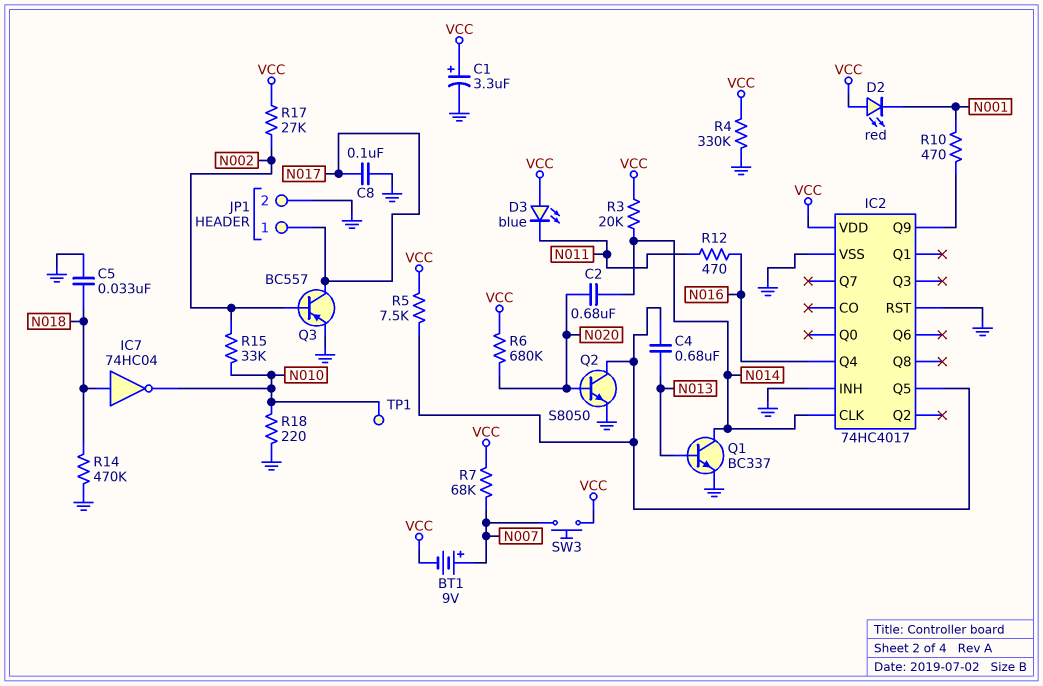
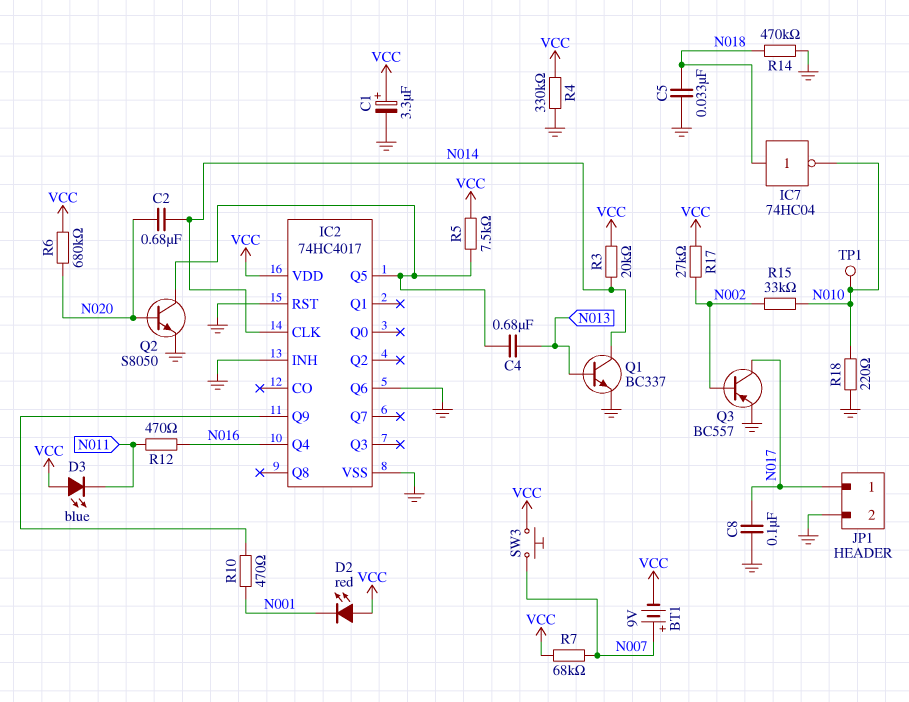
IC2 pin Q6: none -> GND

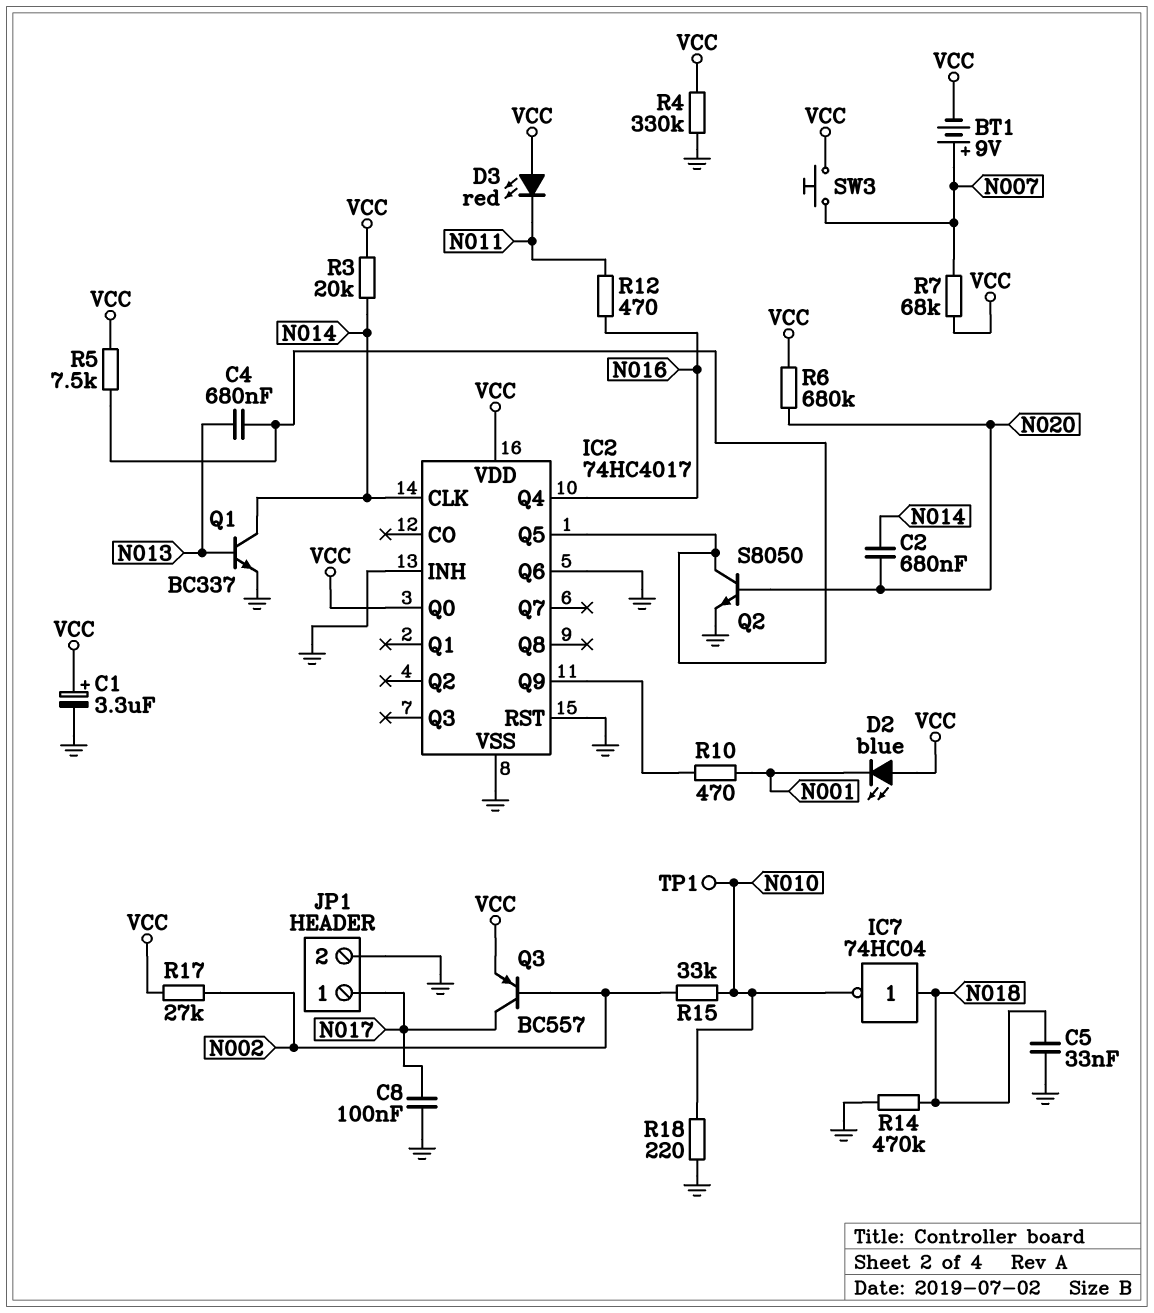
D2: LED red (A VCC, K N001) -> LED blue (A VCC, K N001)
D3: LED blue (A VCC, K N011) -> LED red (A VCC, K N011)
IC2 pin Q0: none -> VCC
Q3: PNP BC557 (B N002, C N017, E GND) -> PNP BC557 (B N002, C N017, E VCC)

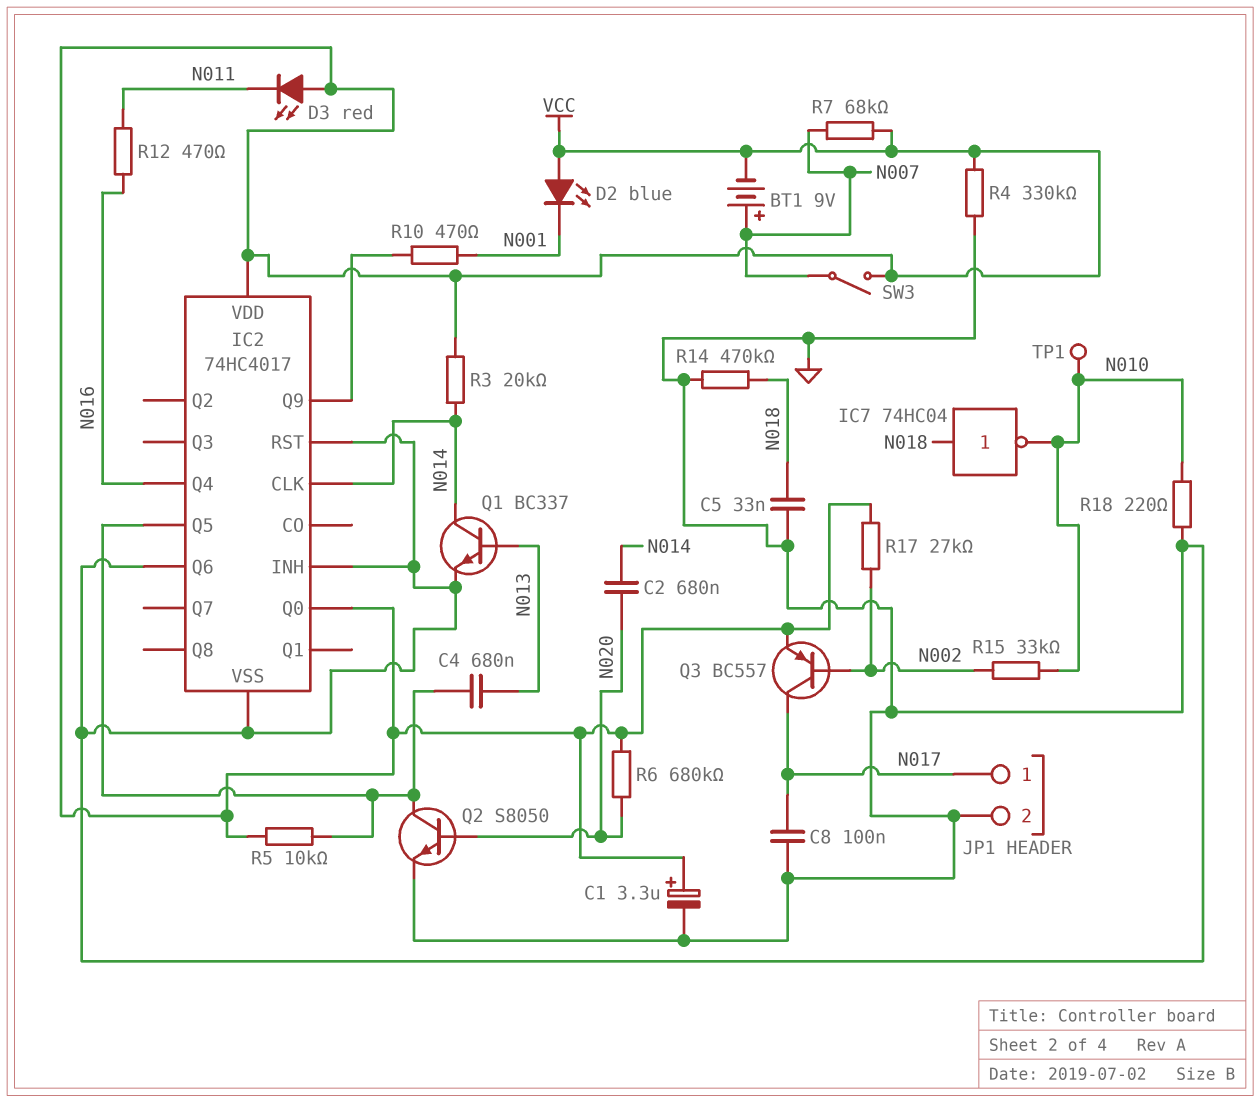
R5: 7.5k (IC2/Q5, VCC) -> 10k (IC2/Q5, VCC)
SW3: button (N007, VCC) -> switch (N007, VCC)

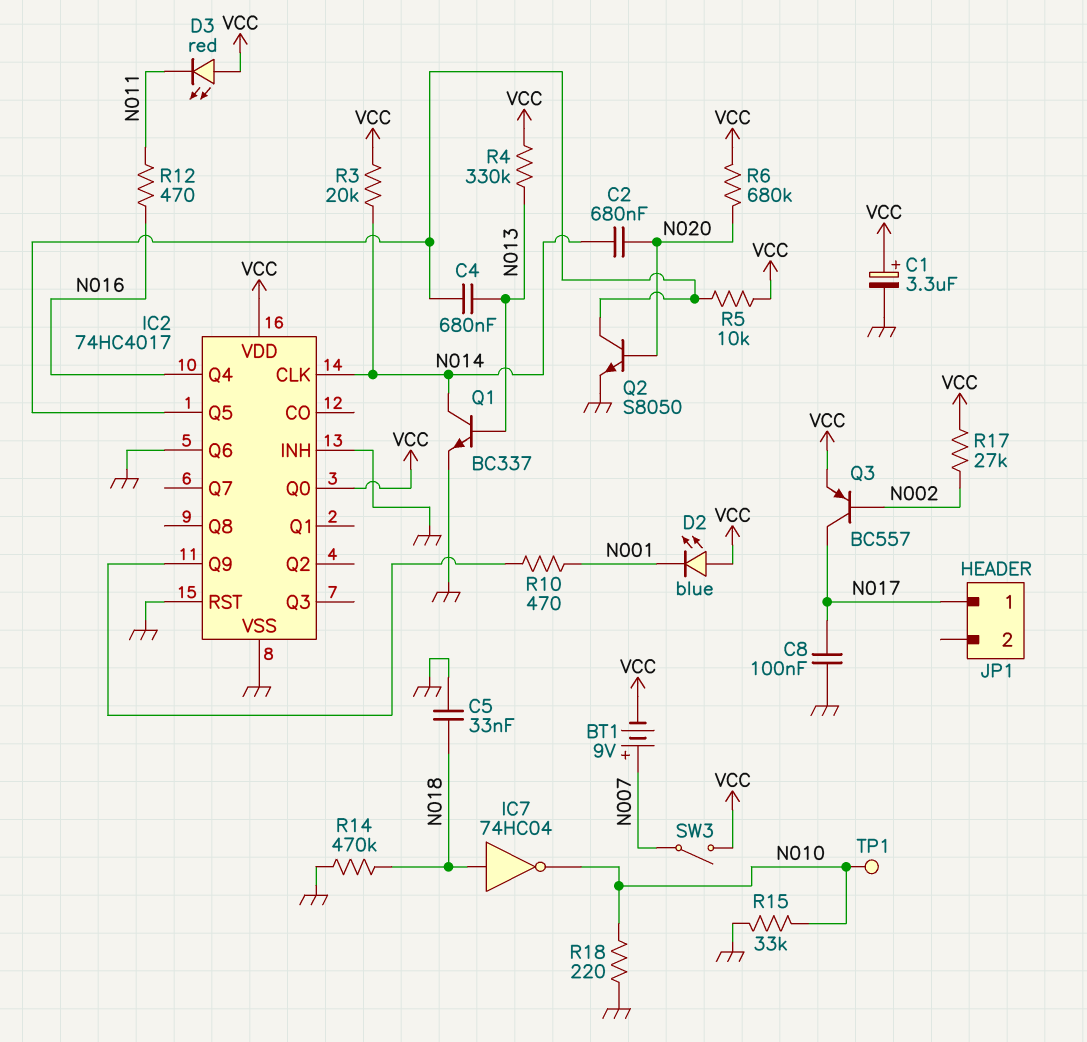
JP1 pin 2: GND -> none
R4: 330k (GND, VCC) -> 330k (N013, VCC)
R7: 68k (N007, VCC) -> none
R15: 33k (N002, N010) -> 33k (GND, N010)

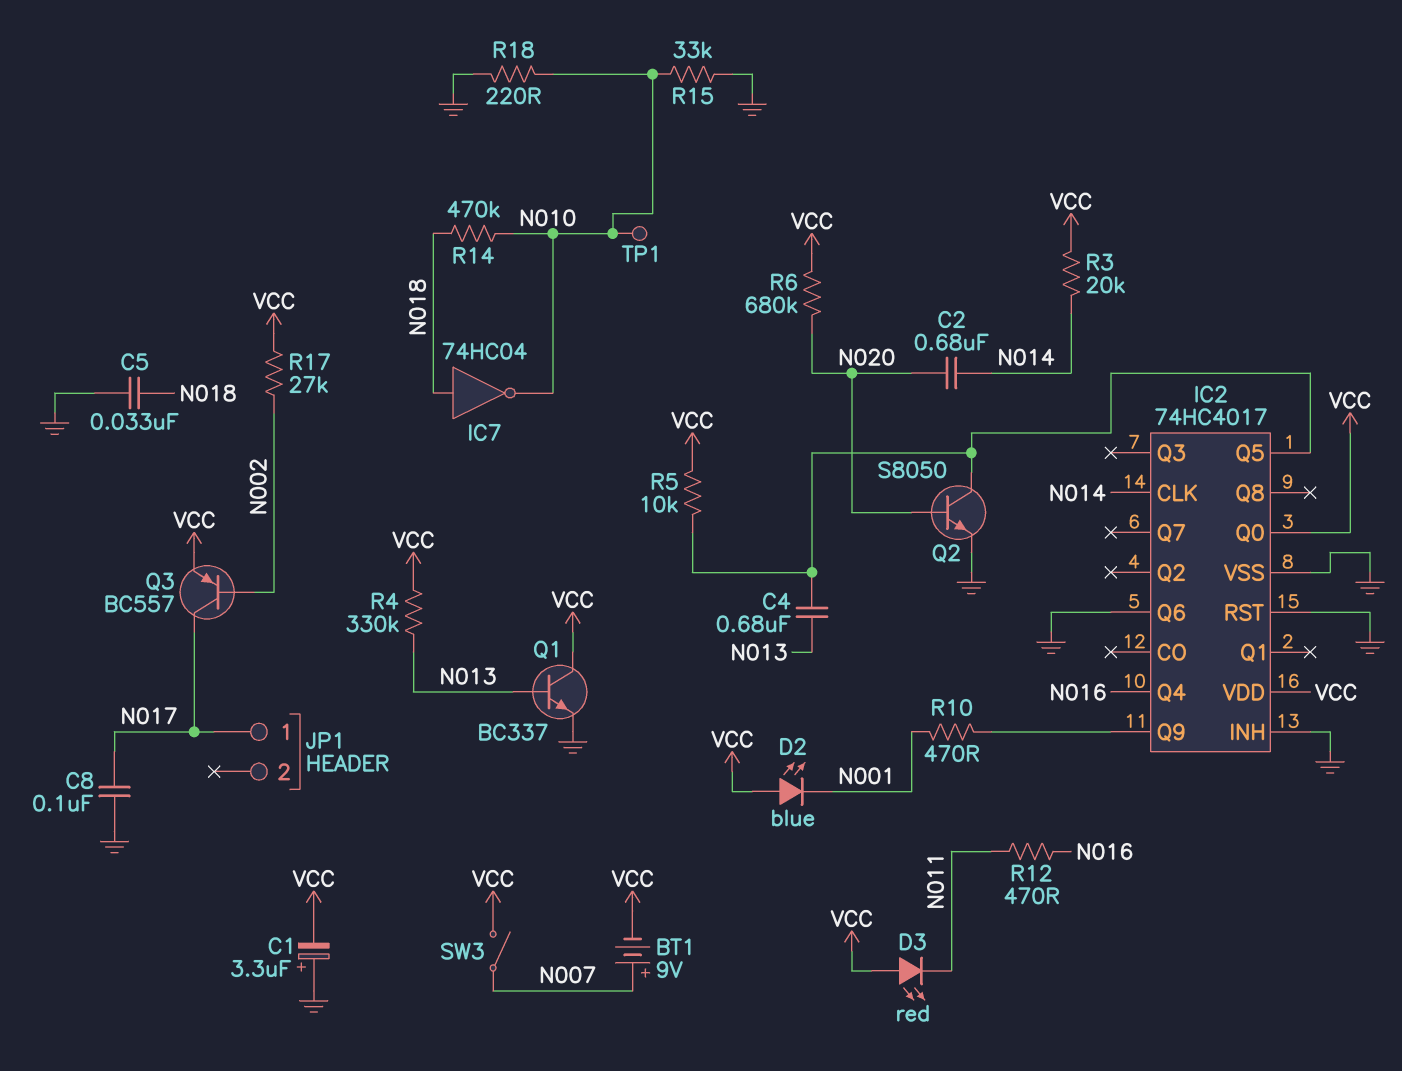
C1: 3.3uF (plus VCC, minus GND) -> 3.3uF (plus GND, minus VCC)
Q1: NPN BC337 (B N013, C N014, E GND) -> NPN BC337 (B N013, C VCC, E GND)
R14: 470k (GND, N018) -> 470k (N010, N018)

